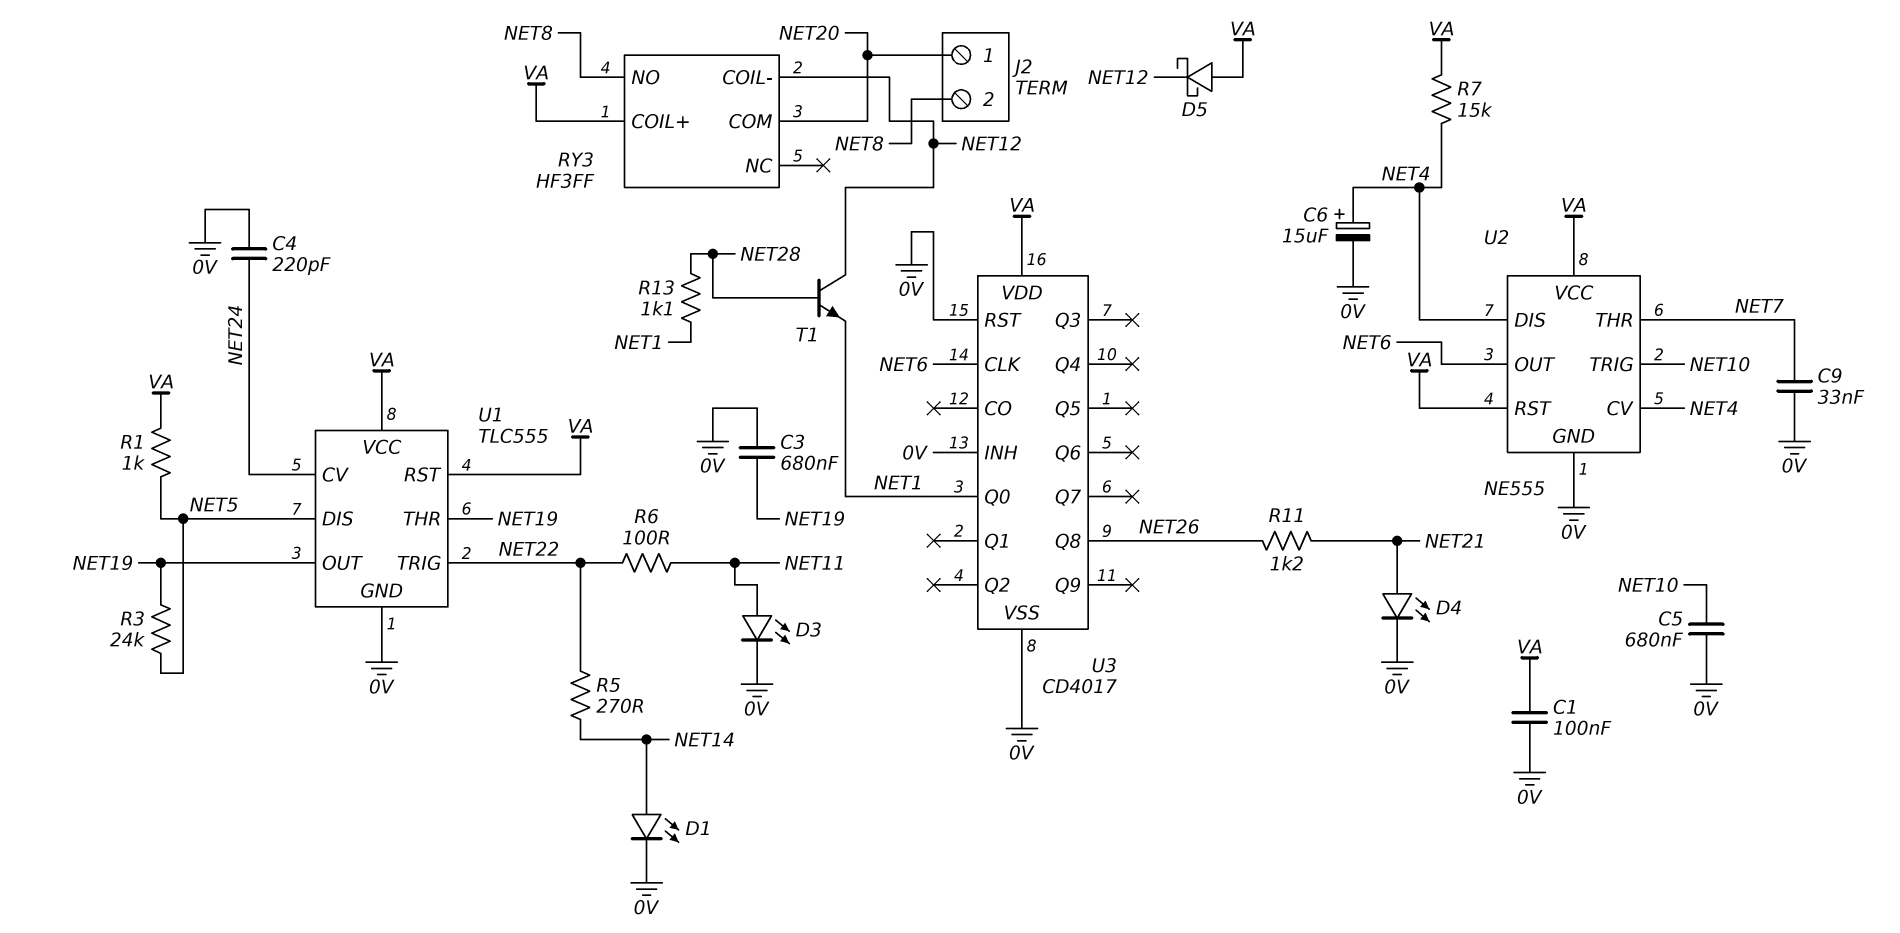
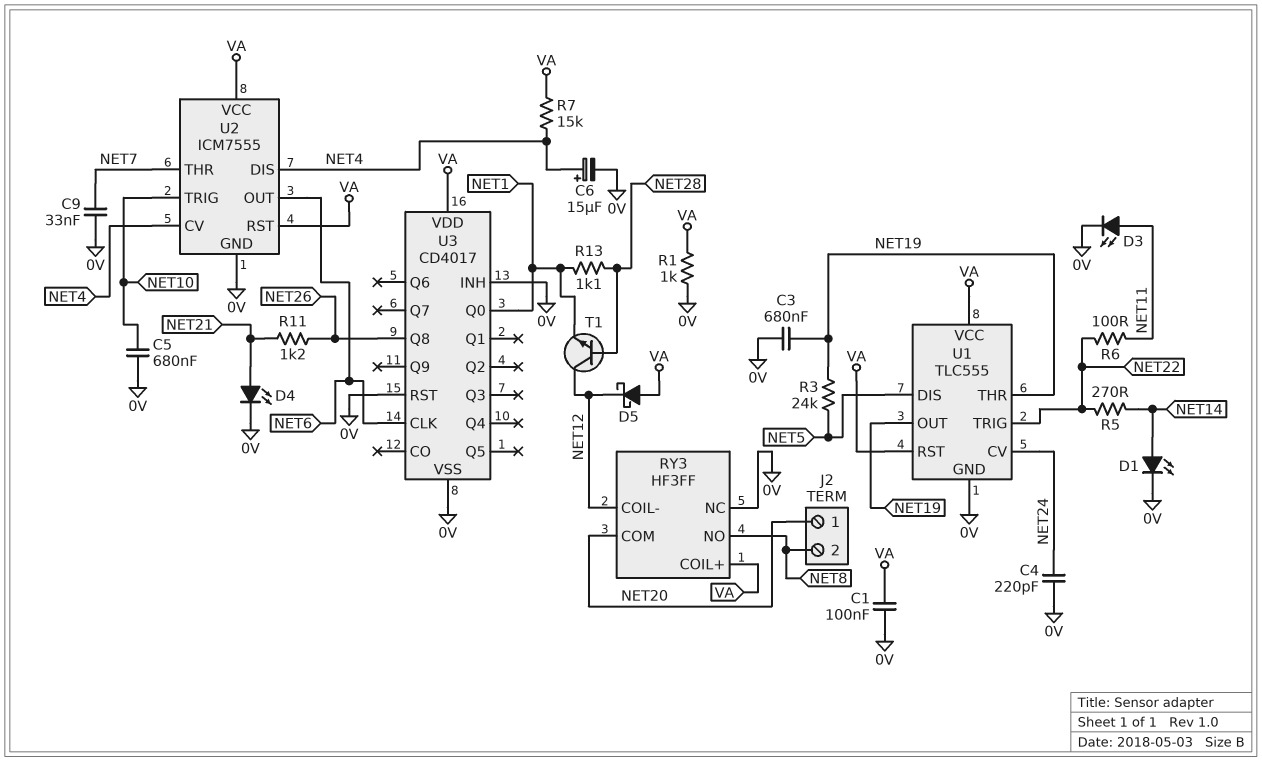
R1: 1k (NET5, VA) -> 1k (0V, VA)
RY3 pin NC: none -> 0V
U2: NE555 -> ICM7555

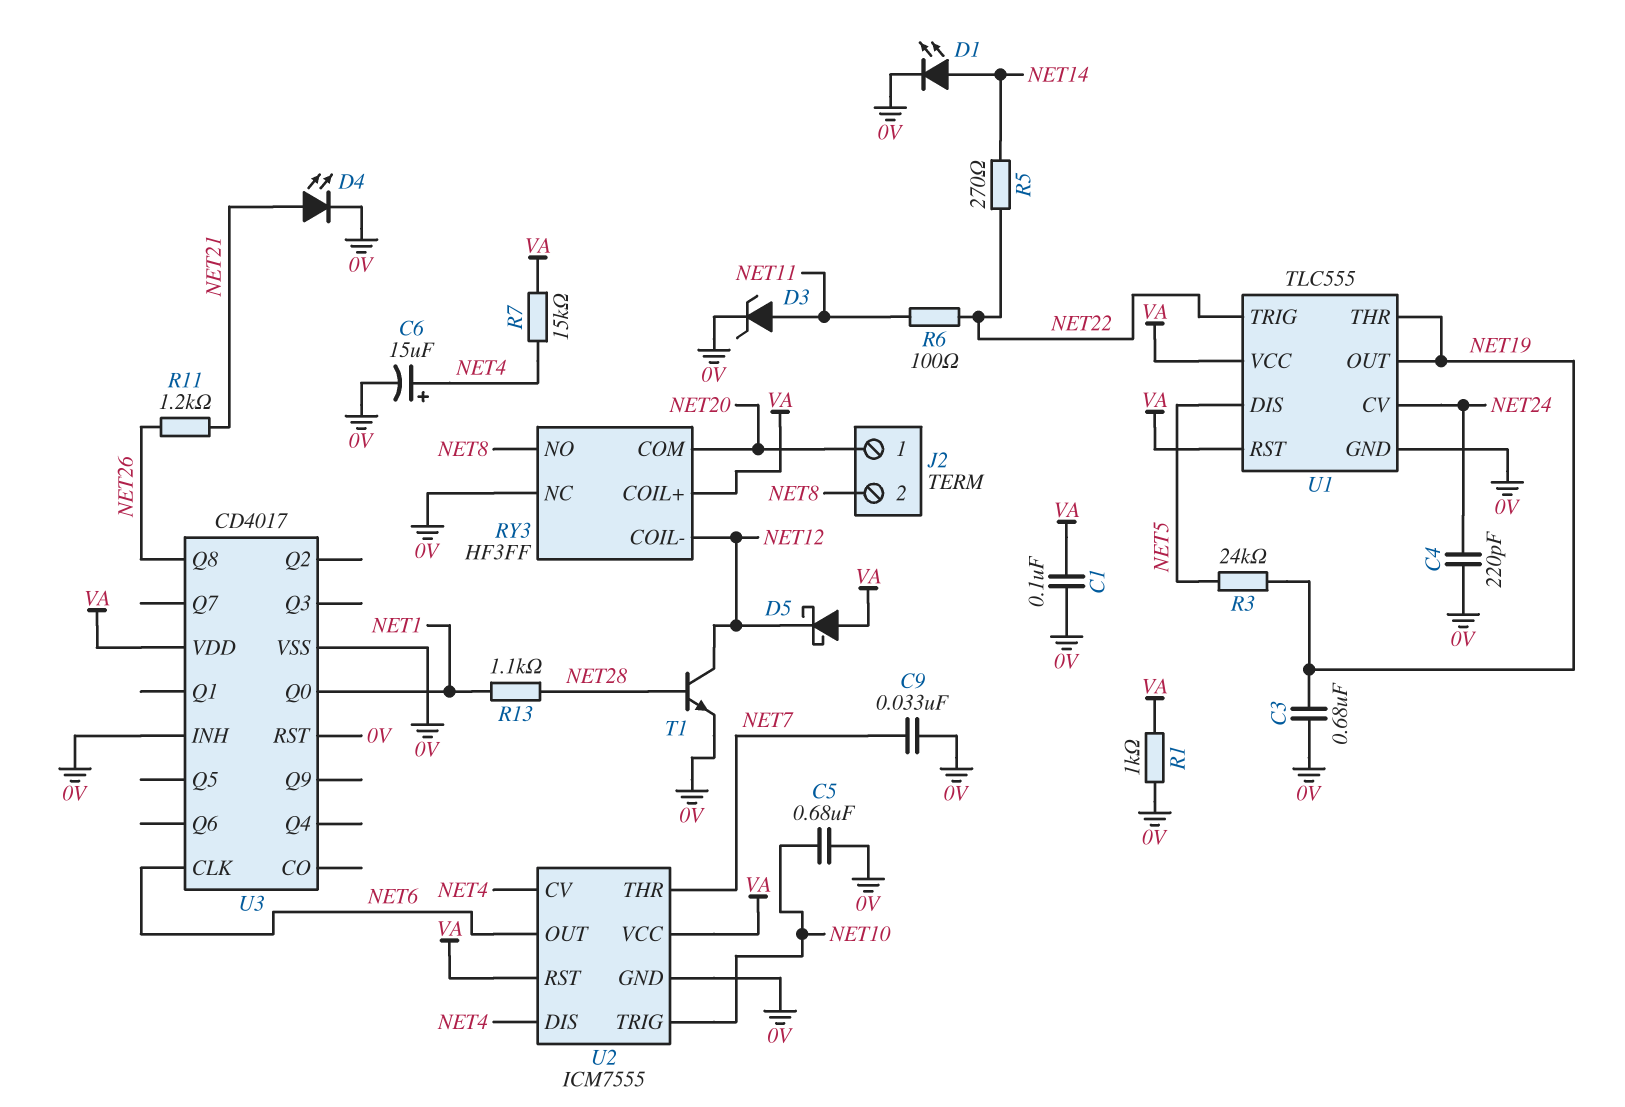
D3: LED (A NET11, K 0V) -> zener (A NET11, K 0V)
T1: NPN (B NET28, C NET12, E NET1) -> NPN (B NET28, C NET12, E 0V)

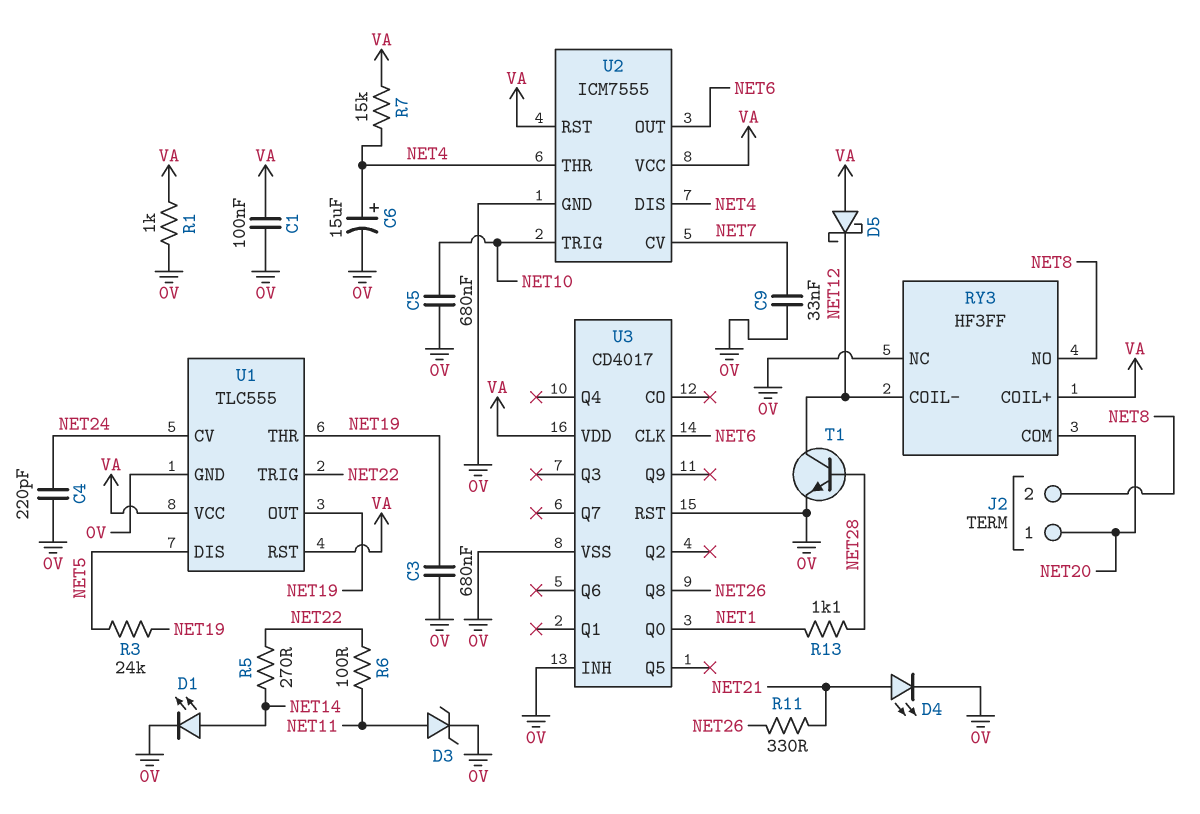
R11: 1.2k (NET21, NET26) -> 330 (NET21, NET26)
U2 pin CV: NET4 -> NET7
U2 pin THR: NET7 -> NET4

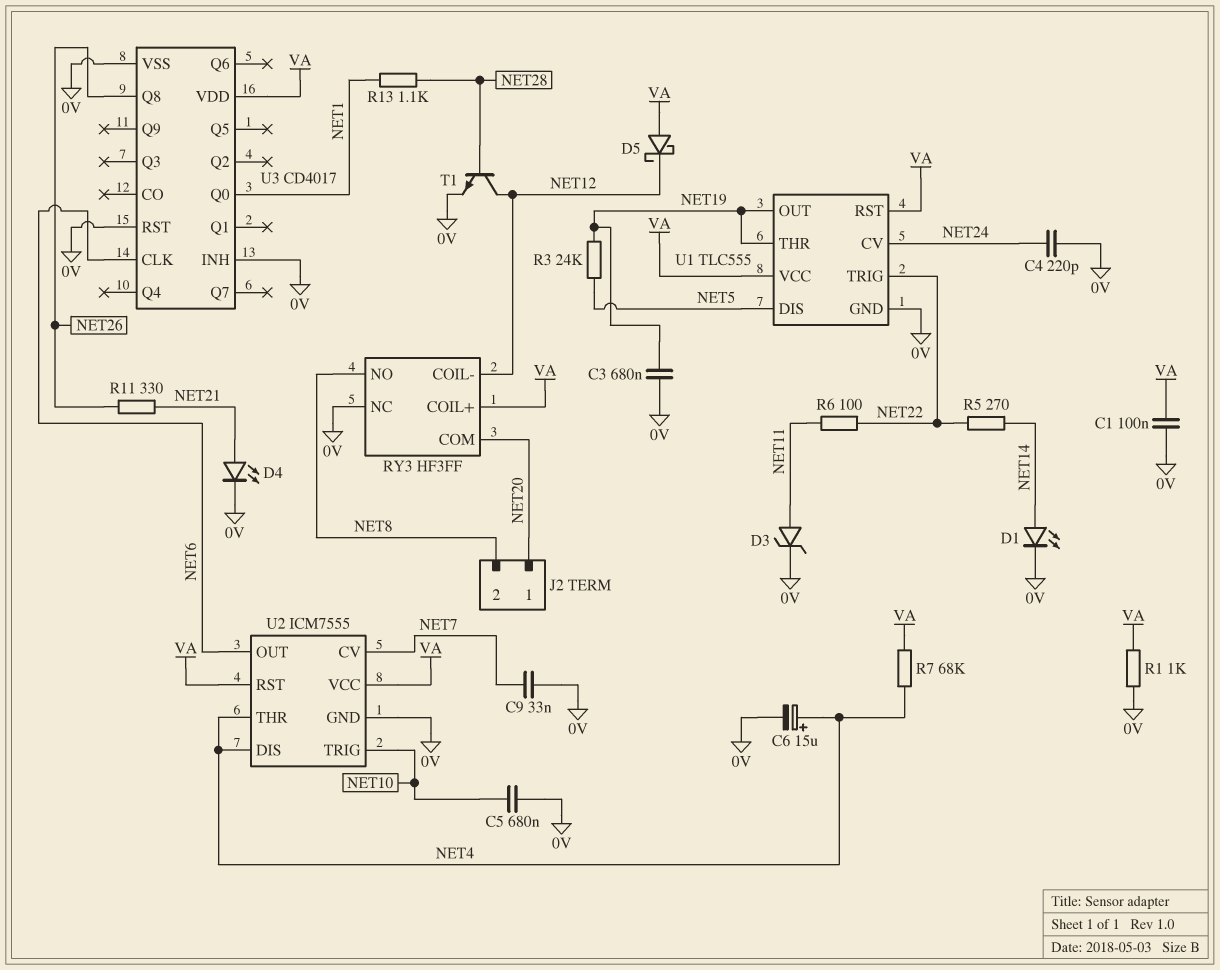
R7: 15k (NET4, VA) -> 68k (NET4, VA)

